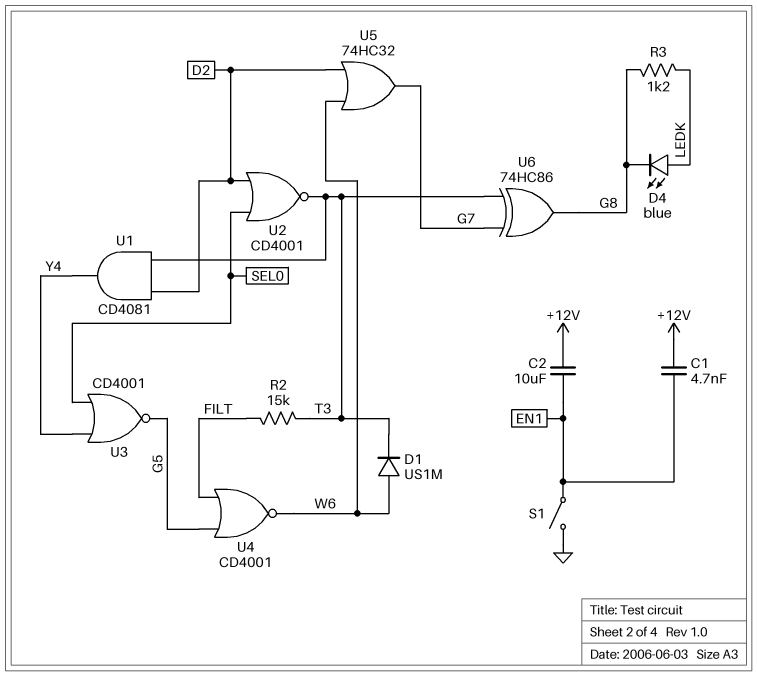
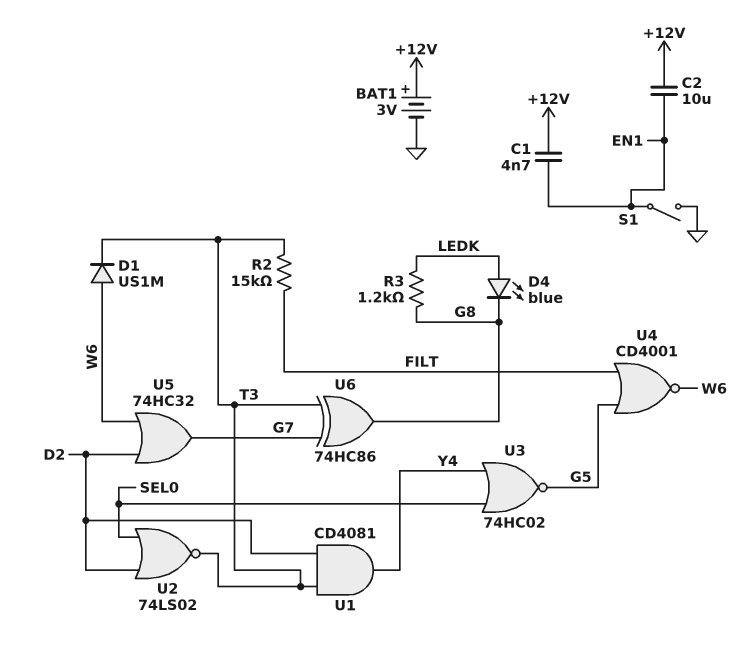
BAT1: none -> 3V (plus +12V, minus GND)
U2: NOR CD4001 (in D2, in SEL0, out T3) -> NOR 74LS02 (in D2, in SEL0, out T3)
U3: NOR CD4001 (in SEL0, in Y4, out G5) -> NOR 74HC02 (in SEL0, in Y4, out G5)

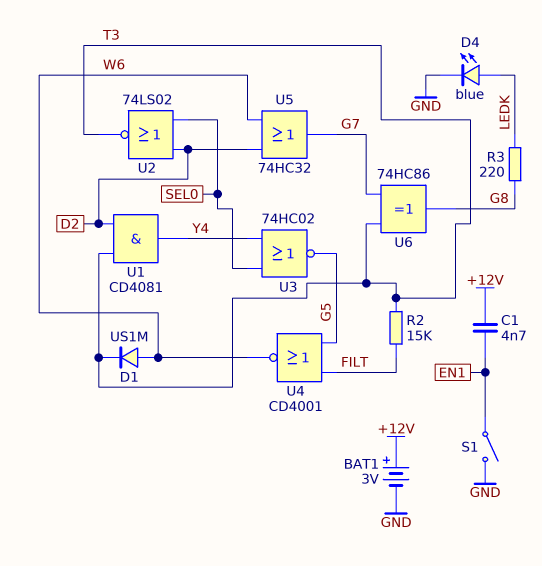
C2: 10uF (+12V, EN1) -> none
D4: LED blue (A LEDK, K G8) -> LED blue (A LEDK, K GND)
R3: 1.2k (G8, LEDK) -> 220 (G8, LEDK)

